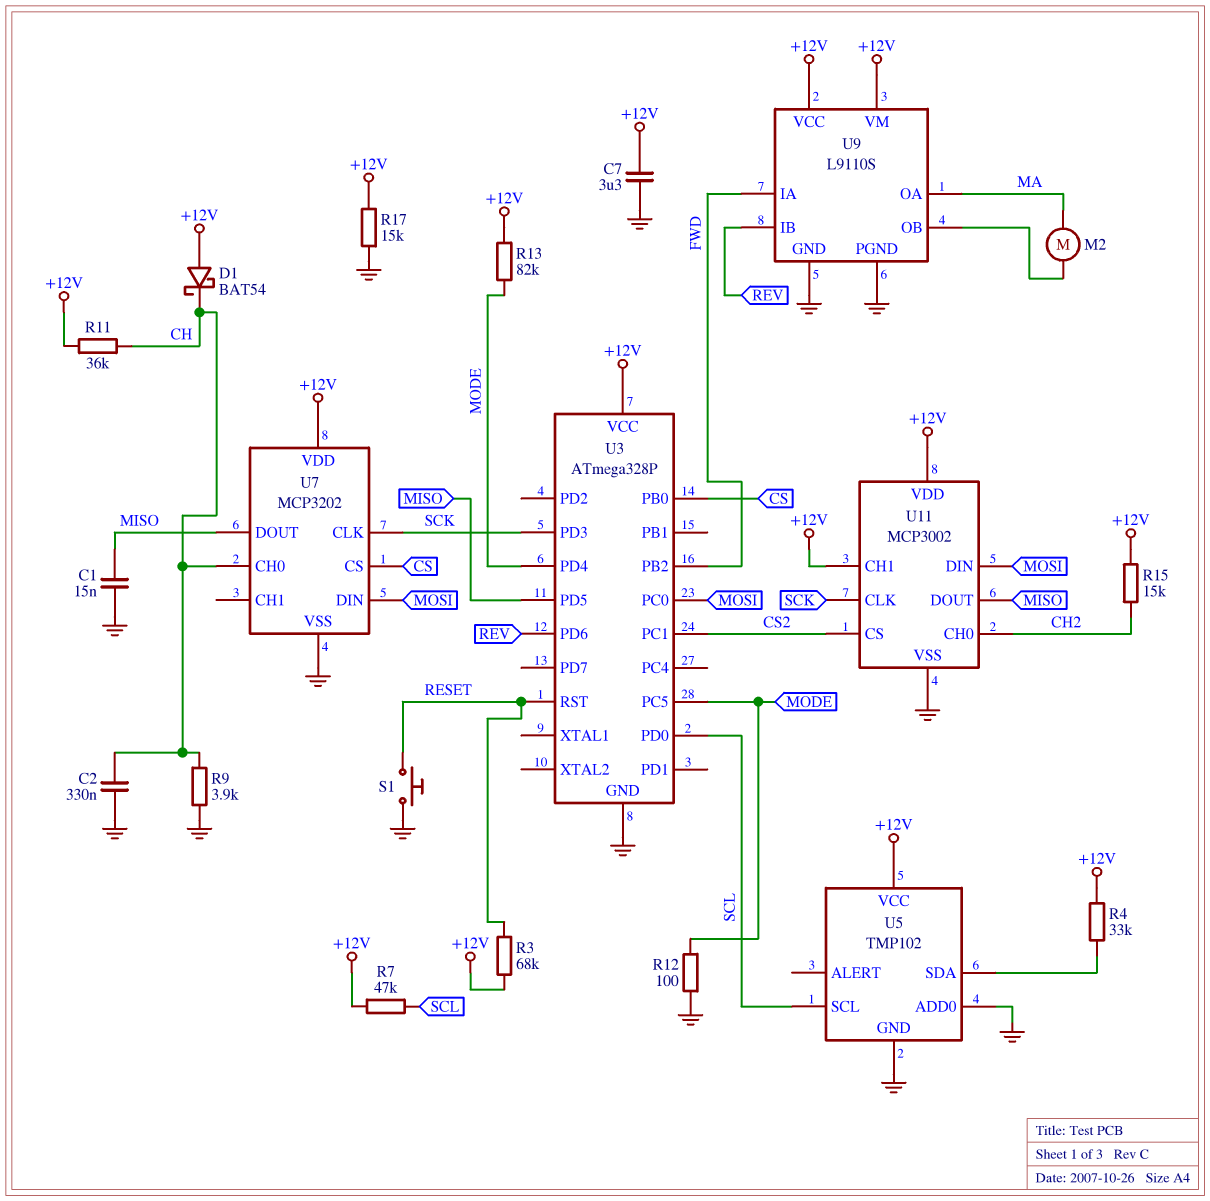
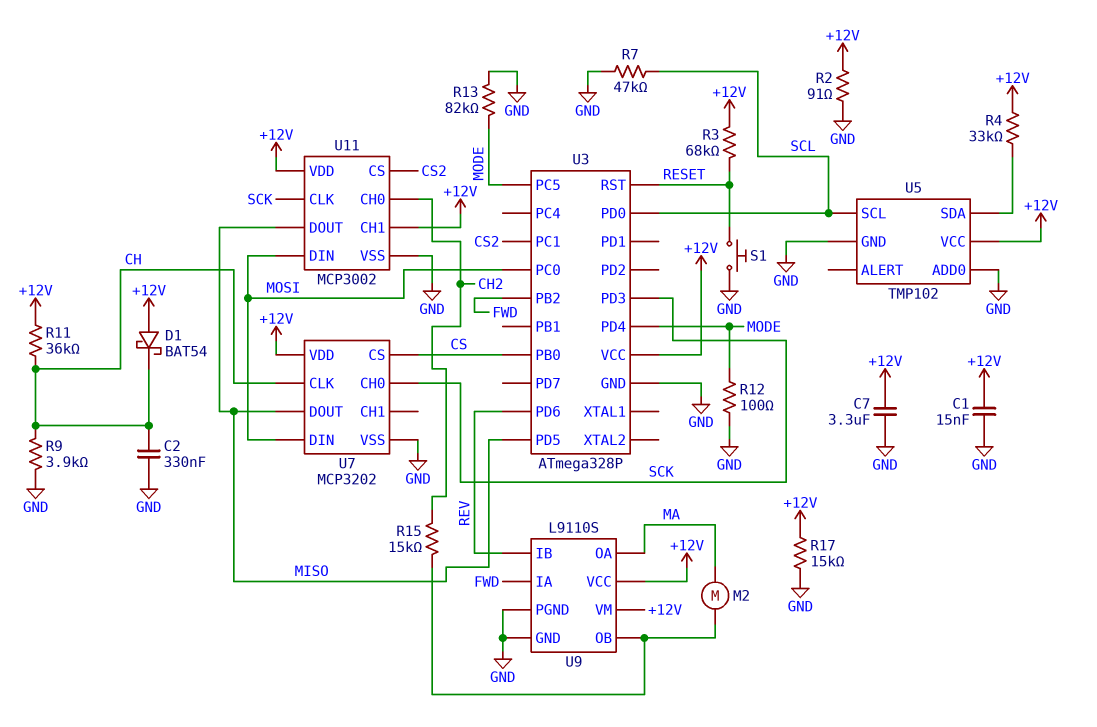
C1: 15nF (GND, MISO) -> 15nF (+12V, GND)
R2: none -> 91 (+12V, GND)
R7: 47k (+12V, SCL) -> 47k (GND, SCL)
R13: 82k (+12V, MODE) -> 82k (GND, MODE)
R15: 15k (+12V, CH2) -> 15k (CH2, U9/OB)
U7 pin CH0: CH -> SCK
U7 pin CLK: SCK -> CH

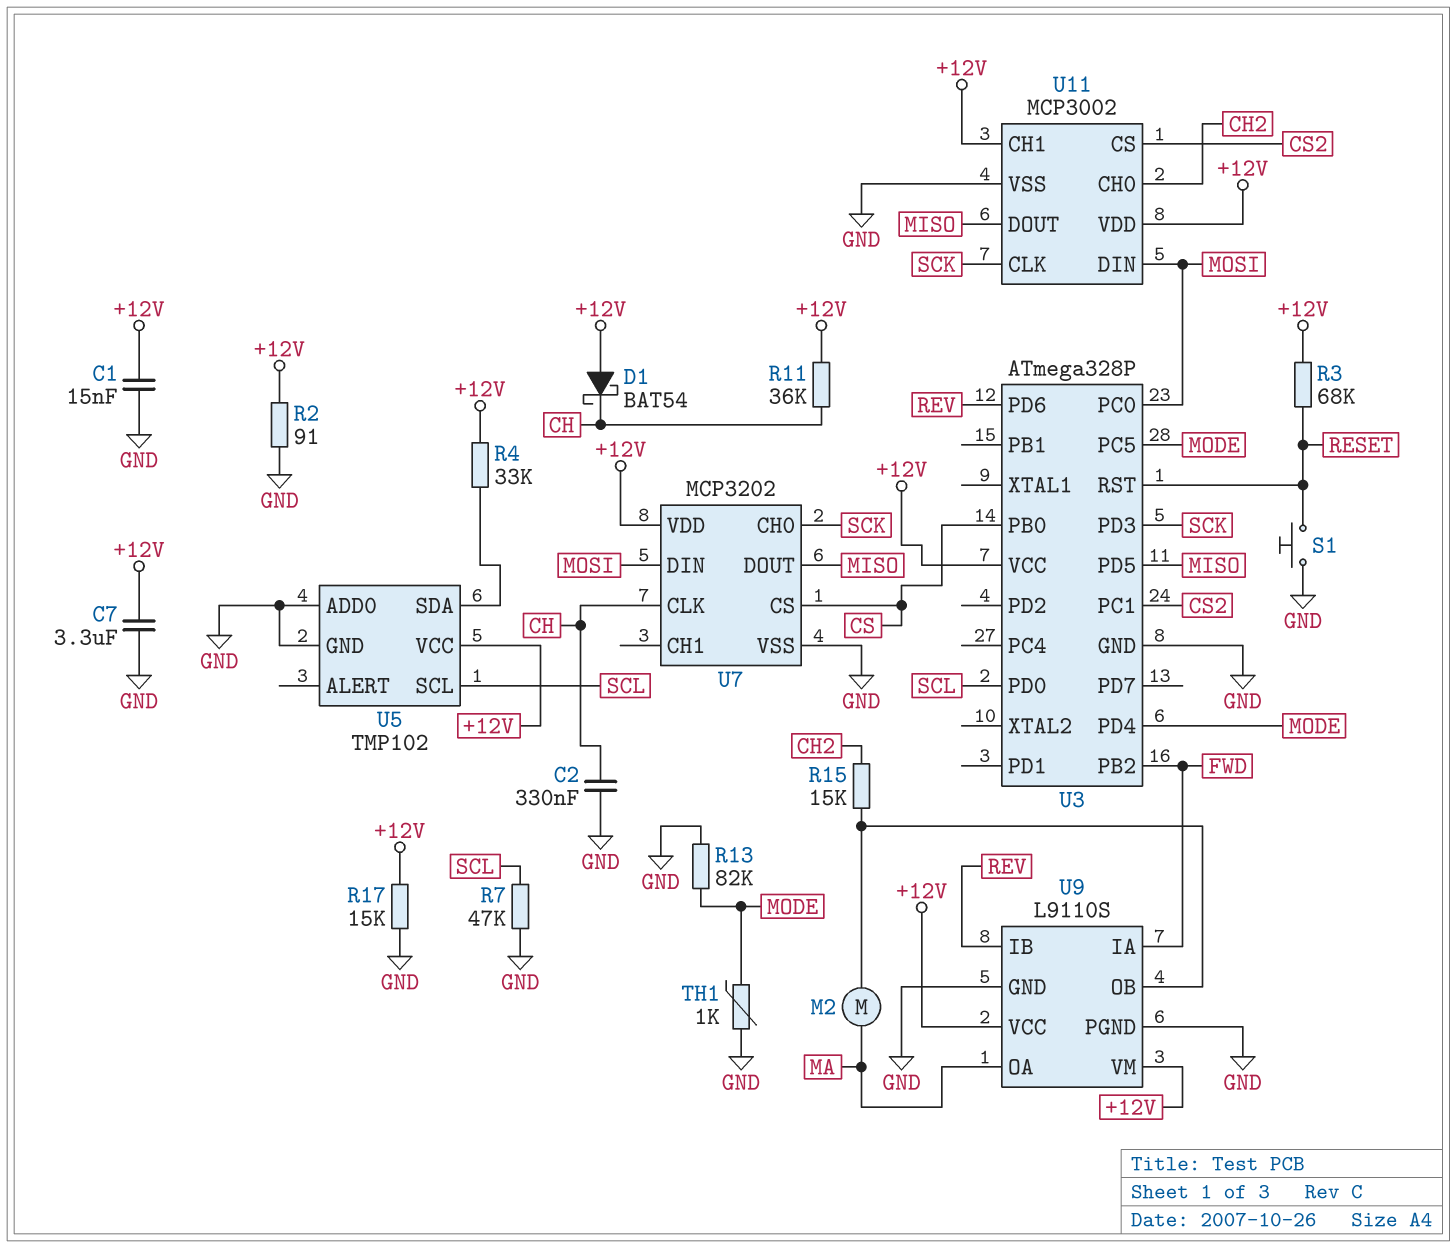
R9: 3.9k (CH, GND) -> none
R12: 100 (GND, MODE) -> none
TH1: none -> 1k (GND, MODE)

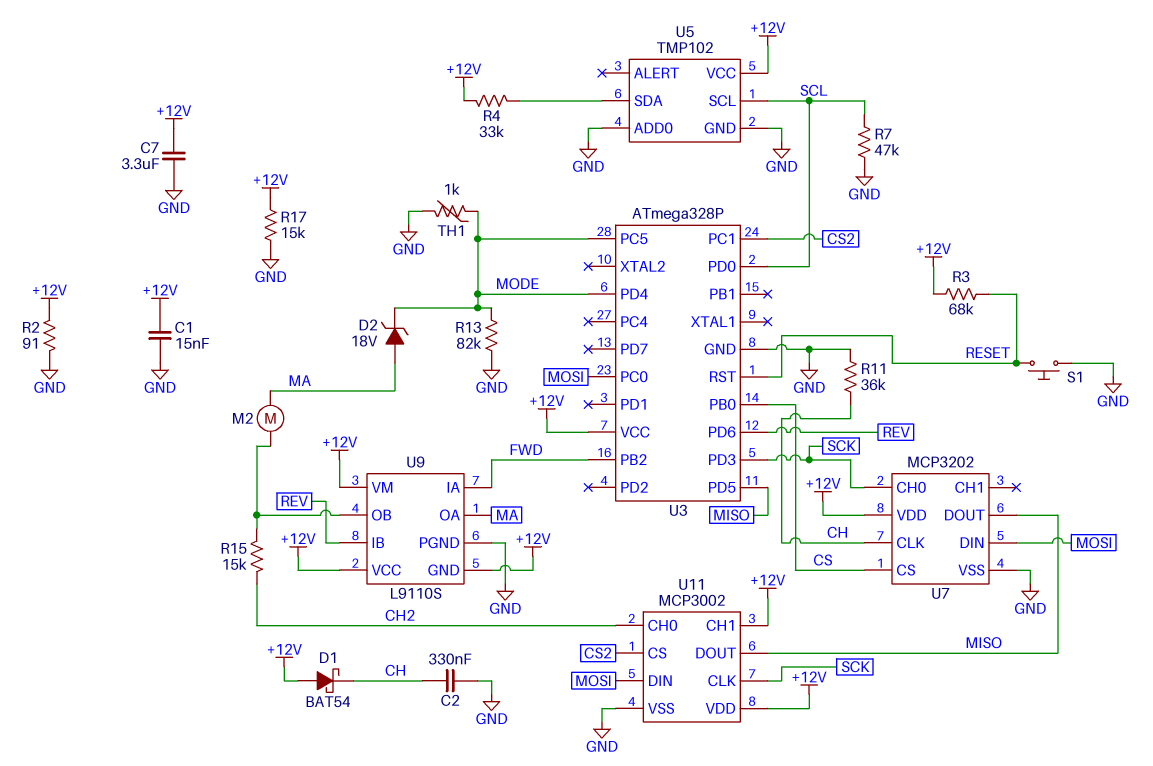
D2: none -> zener 18V (A MA, K MODE)
R11: 36k (+12V, CH) -> 36k (CH, GND)
U9 pin GND: GND -> +12V

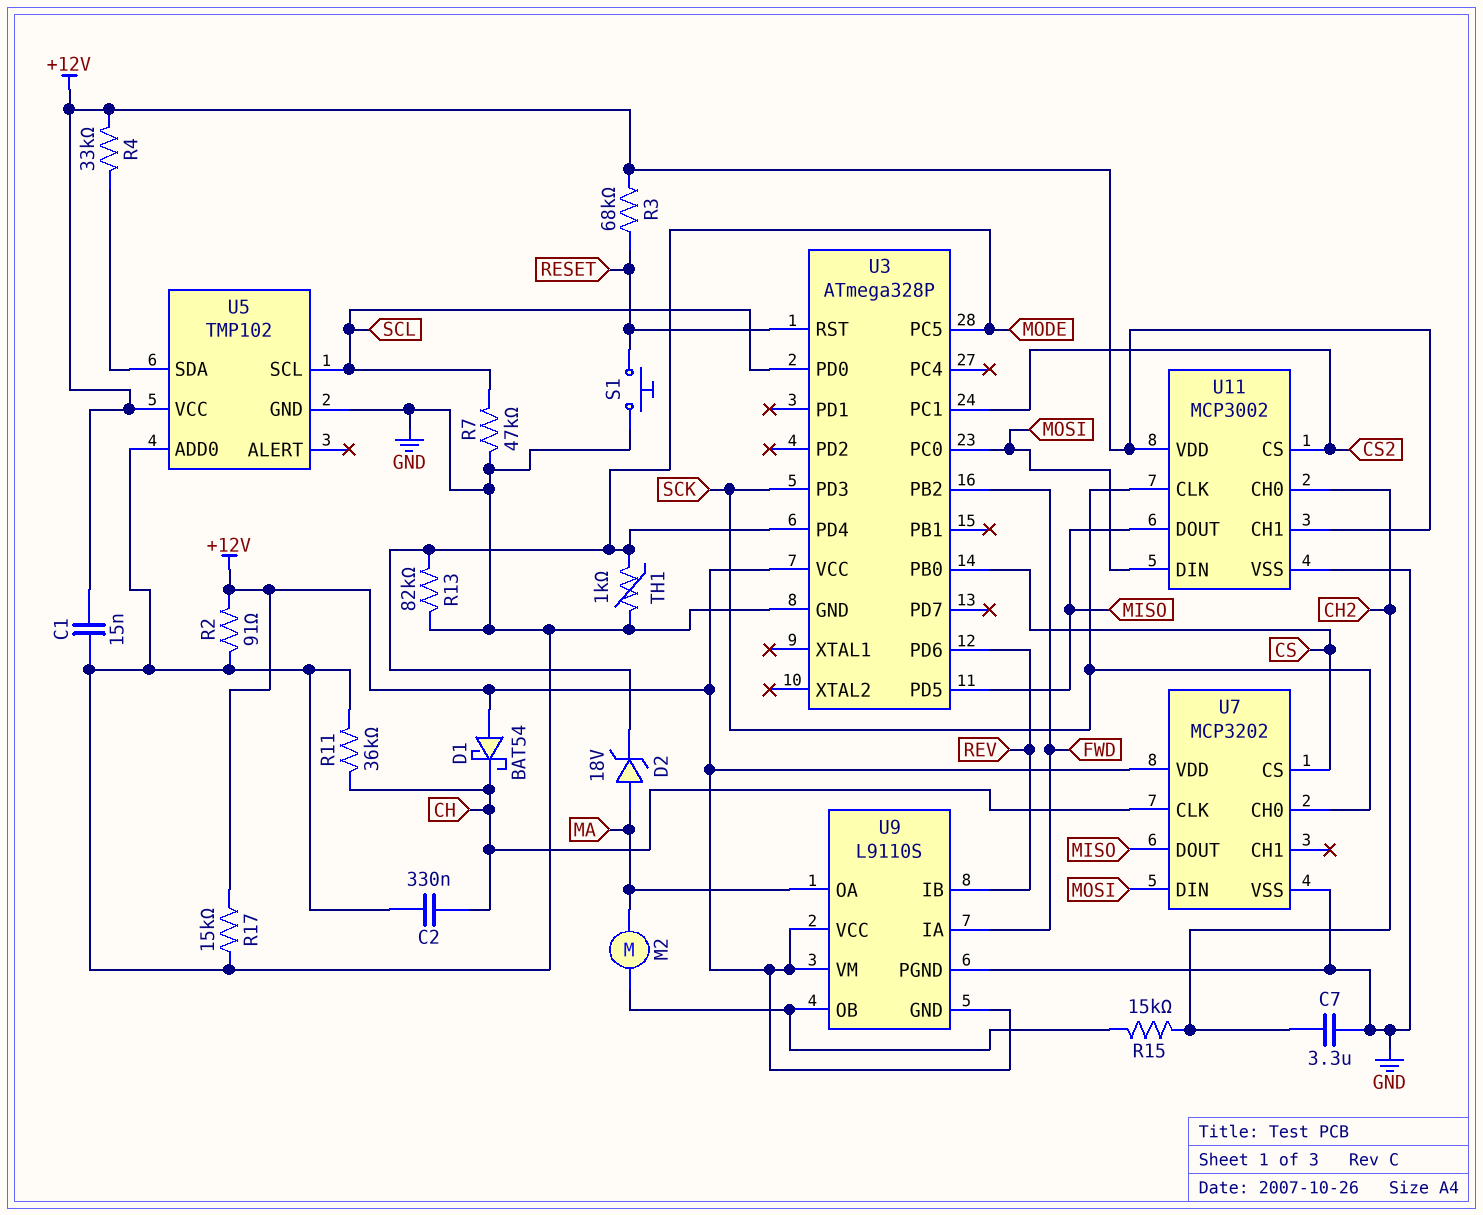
C7: 3.3uF (+12V, GND) -> 3.3uF (CH2, GND)

